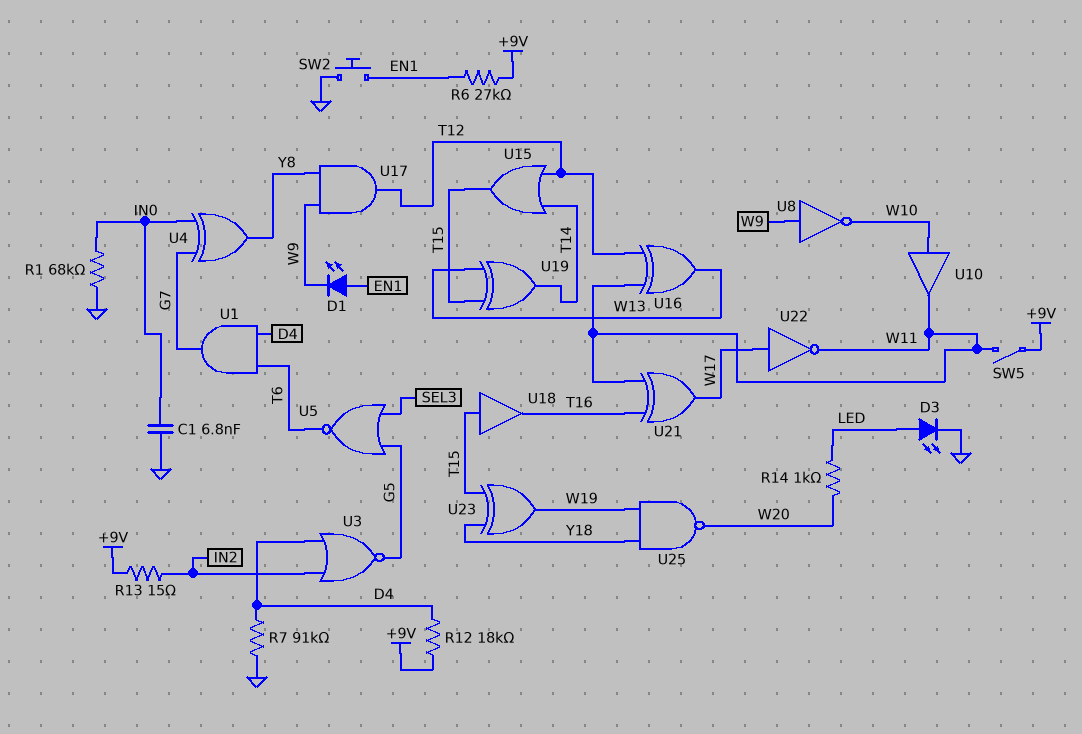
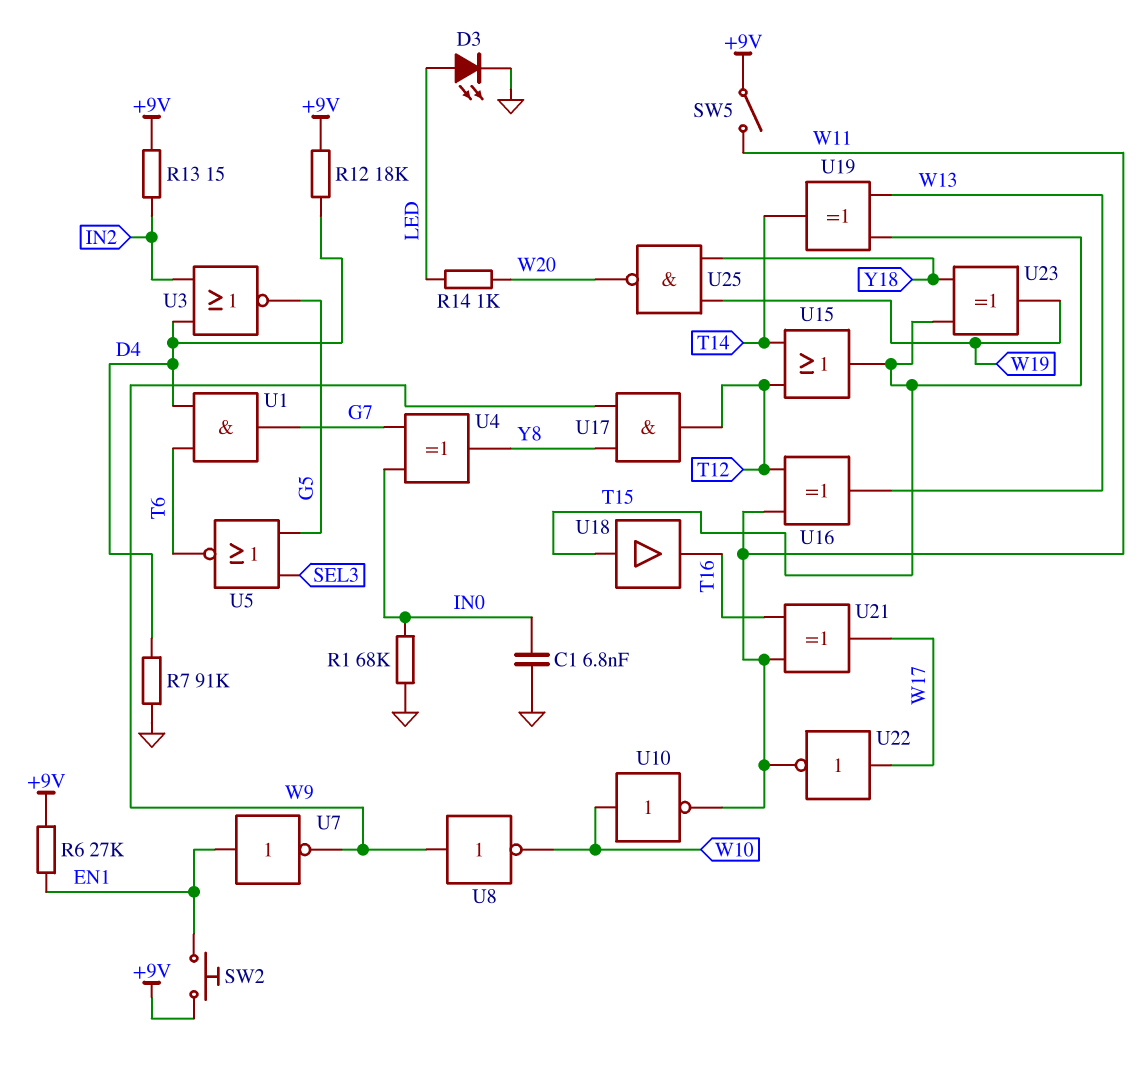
D1: LED (A EN1, K W9) -> none
SW2: button (EN1, GND) -> button (+9V, EN1)
U7: none -> NOT (in EN1, out W9)
U10: buffer (in W10, out W11) -> NOT (in W10, out W11)

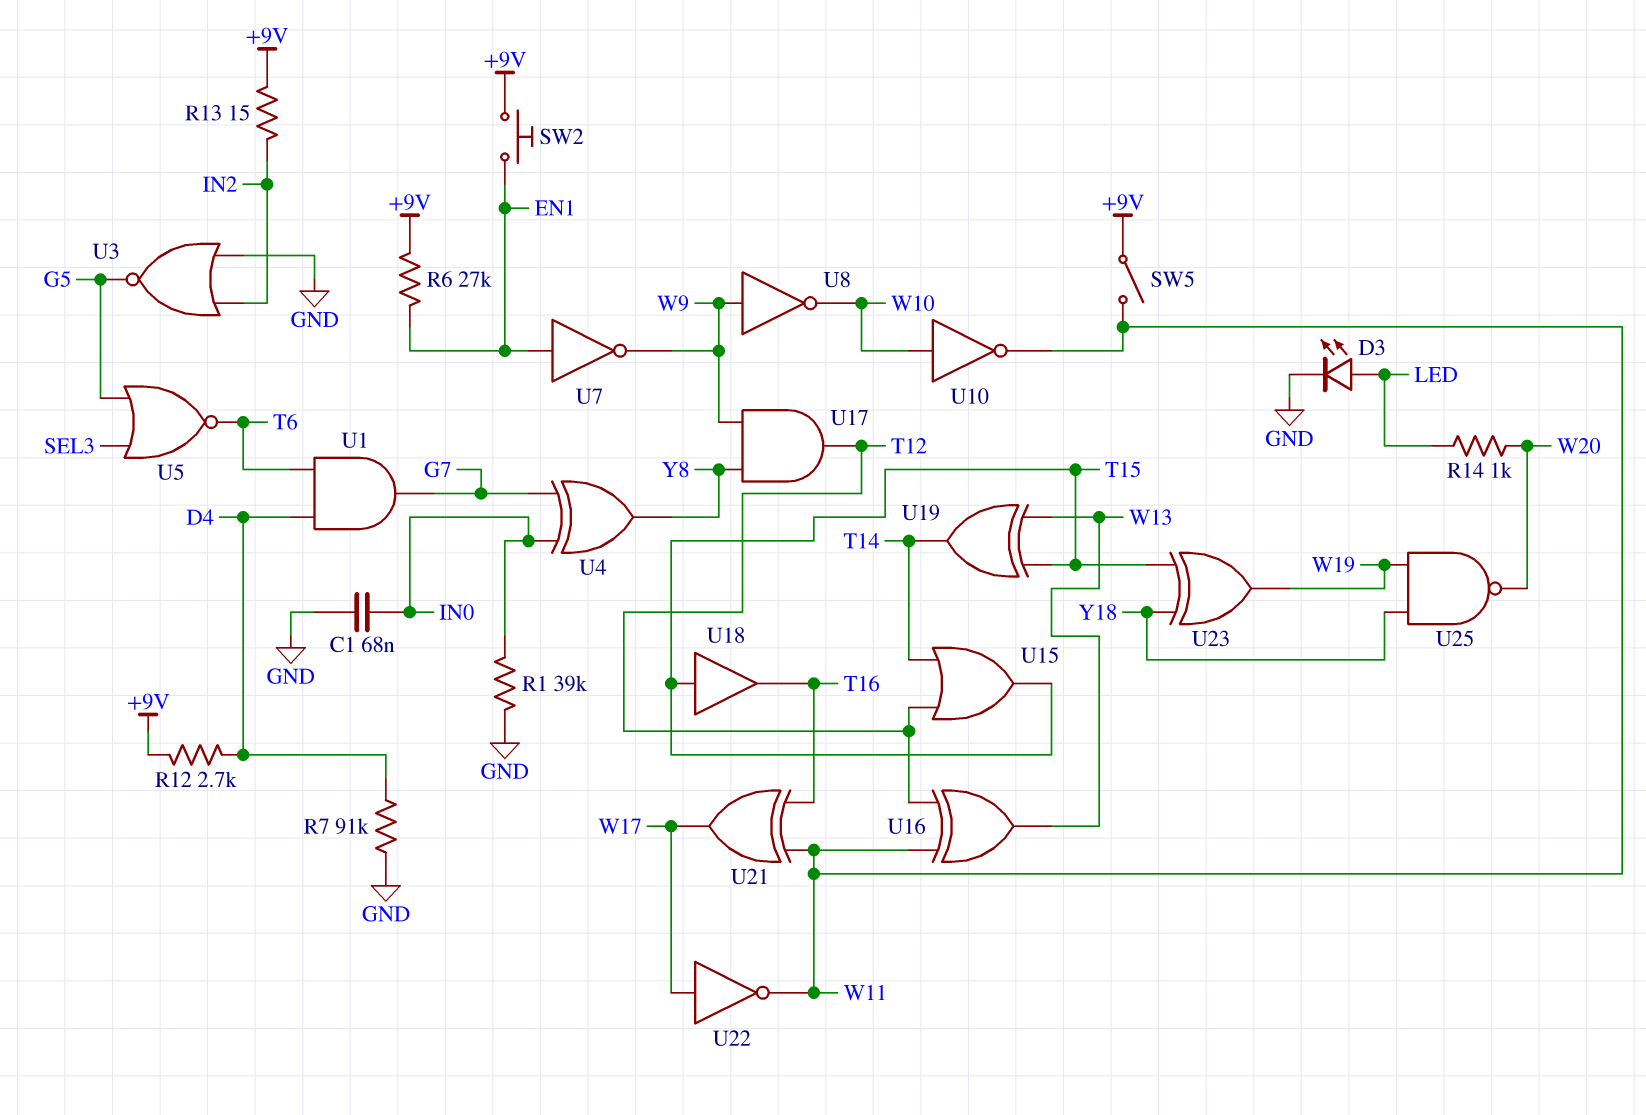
C1: 6.8nF (GND, IN0) -> 68nF (GND, IN0)
R1: 68k (GND, IN0) -> 39k (GND, IN0)
R12: 18k (+9V, D4) -> 2.7k (+9V, D4)
U3: NOR (in D4, in IN2, out G5) -> NOR (in GND, in IN2, out G5)

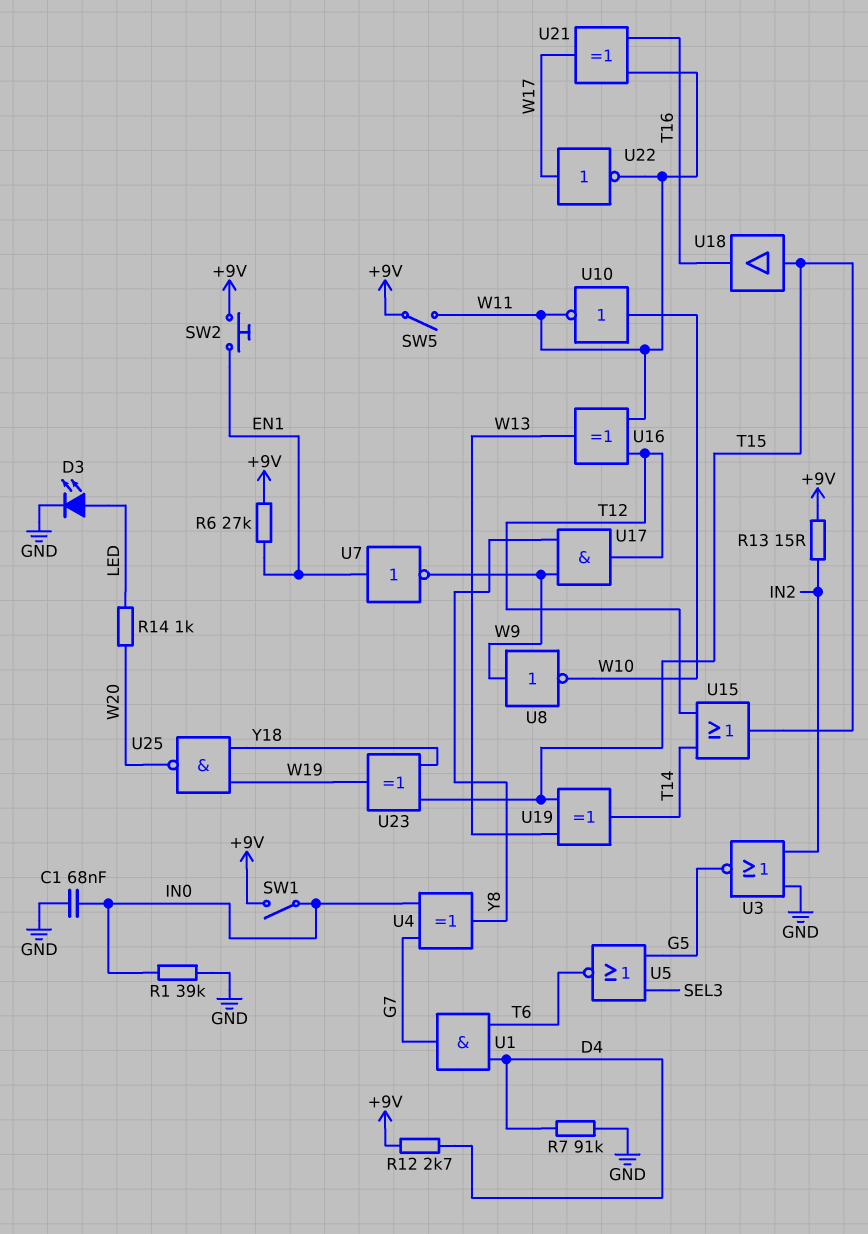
SW1: none -> switch (+9V, IN0)

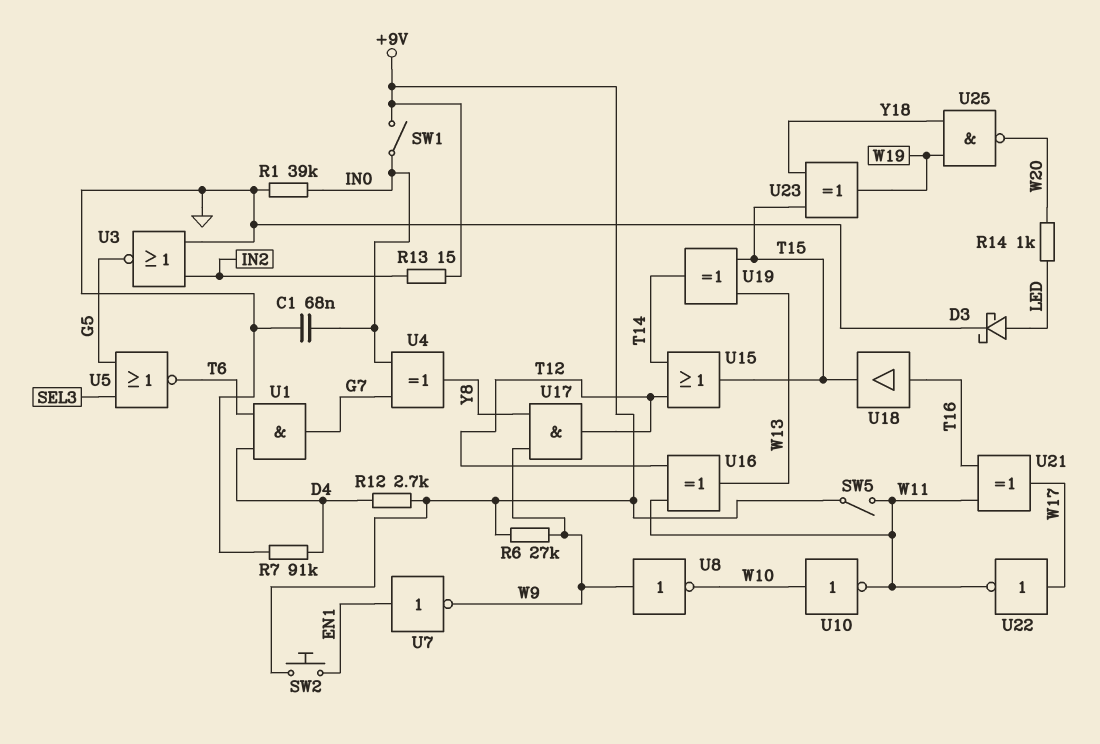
D3: LED (A LED, K GND) -> schottky (A LED, K GND)
R6: 27k (+9V, EN1) -> 27k (+9V, W9)
U18: buffer (in T15, out T16) -> buffer (in T16, out T15)

